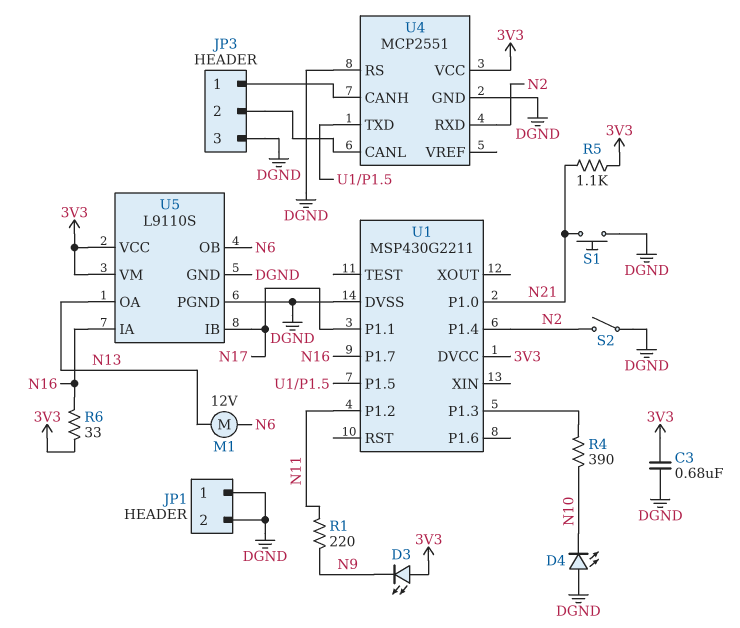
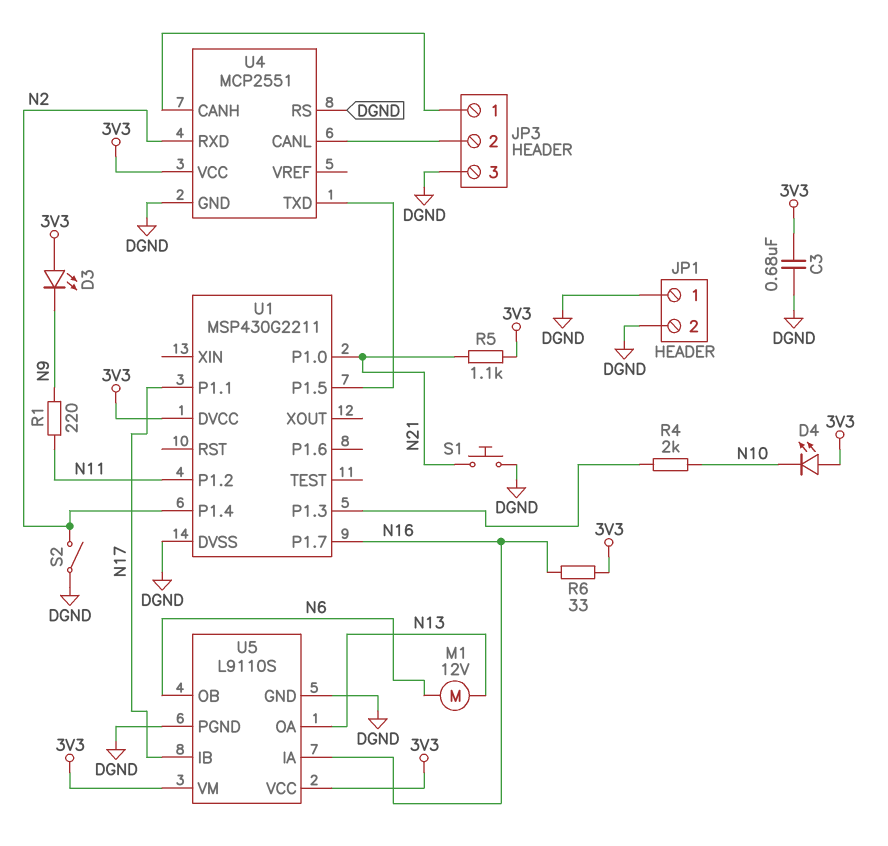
D4: LED (A DGND, K N10) -> LED (A 3V3, K N10)
R4: 390 (N10, U1/P1.3) -> 2k (N10, U1/P1.3)

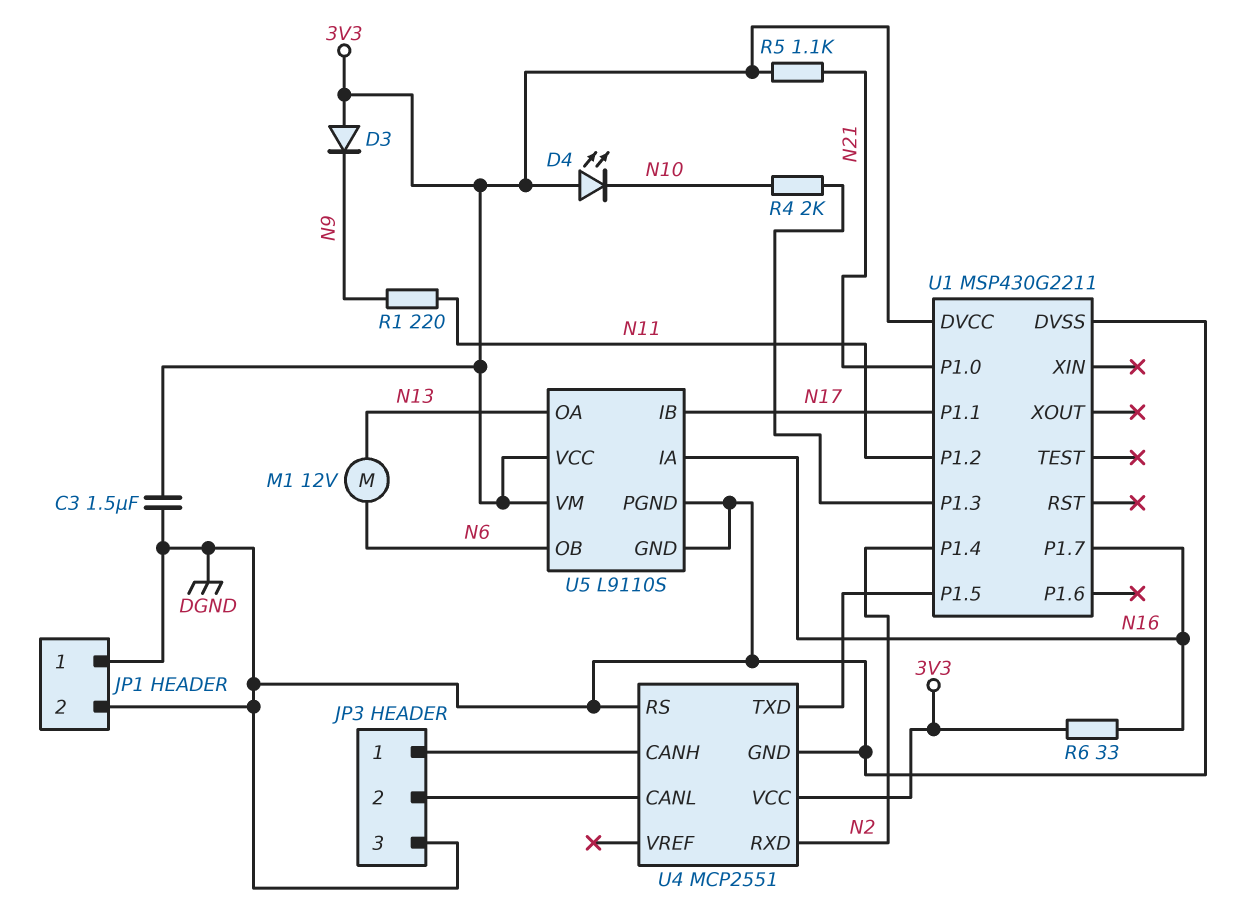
C3: 680nF (3V3, DGND) -> 1.5uF (3V3, DGND)
D3: LED (A 3V3, K N9) -> diode (A 3V3, K N9)
S1: button (DGND, N21) -> none
S2: switch (DGND, N2) -> none

